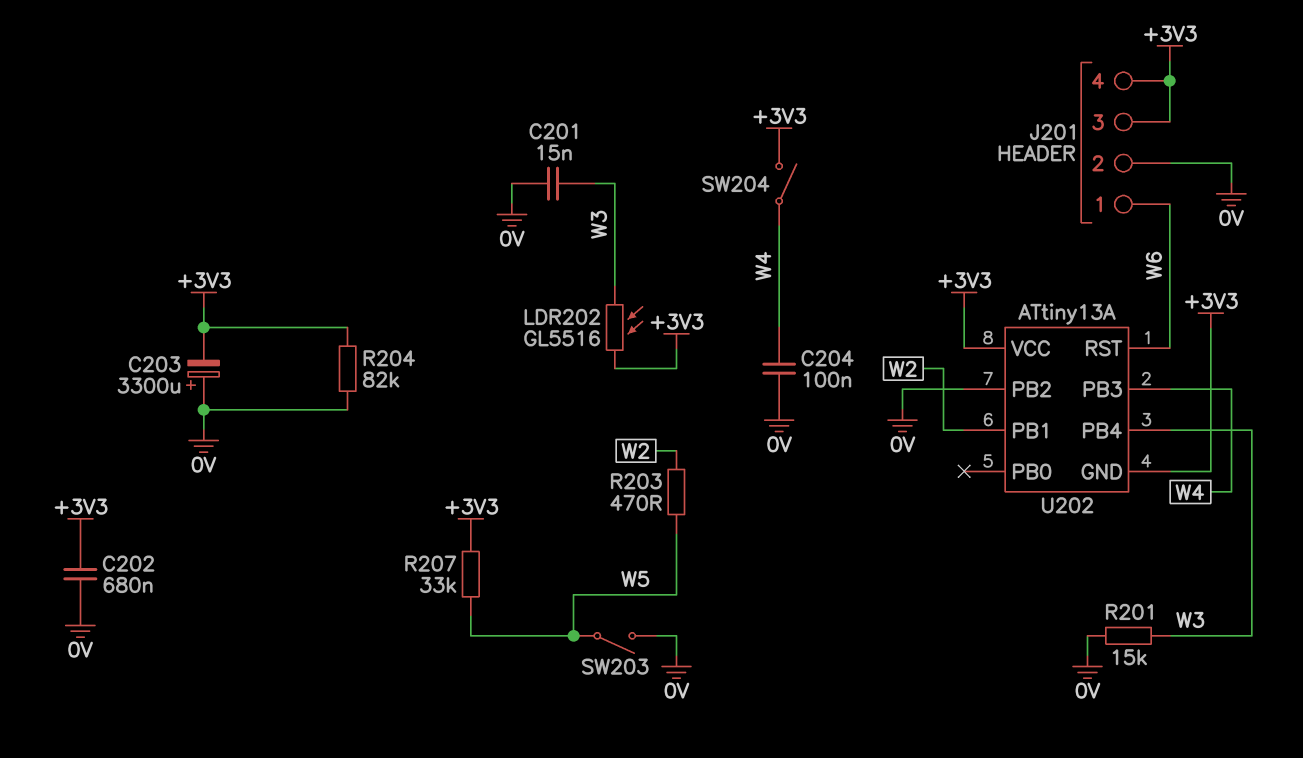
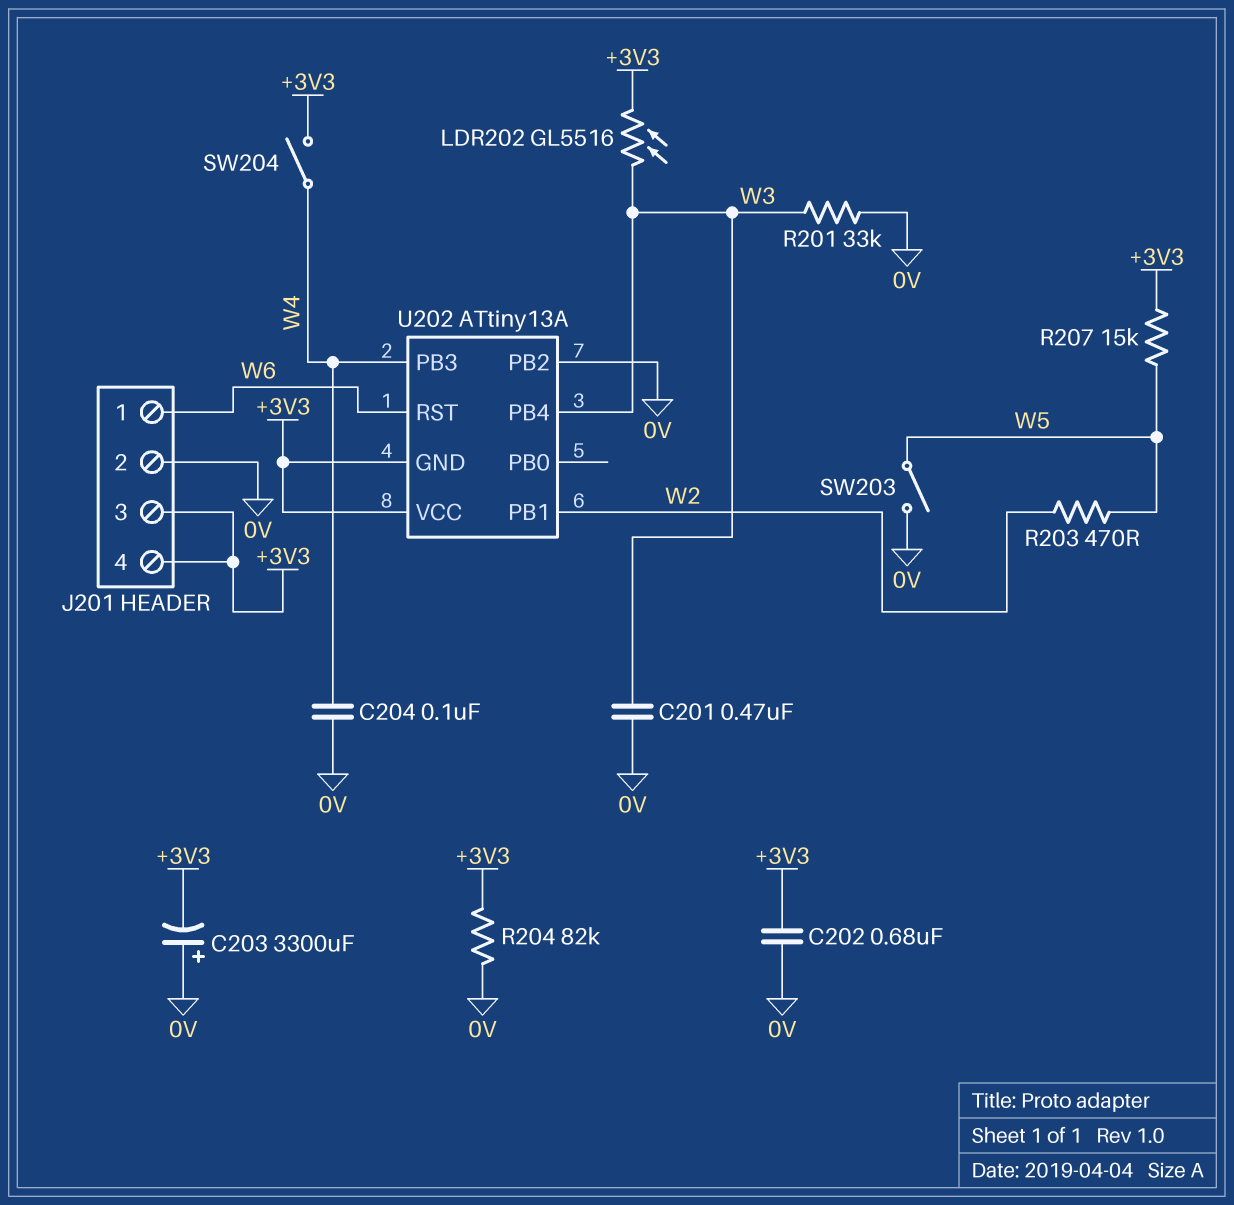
C201: 15nF (0V, W3) -> 470nF (0V, W3)
R201: 15k (0V, W3) -> 33k (0V, W3)
R207: 33k (+3V3, W5) -> 15k (+3V3, W5)

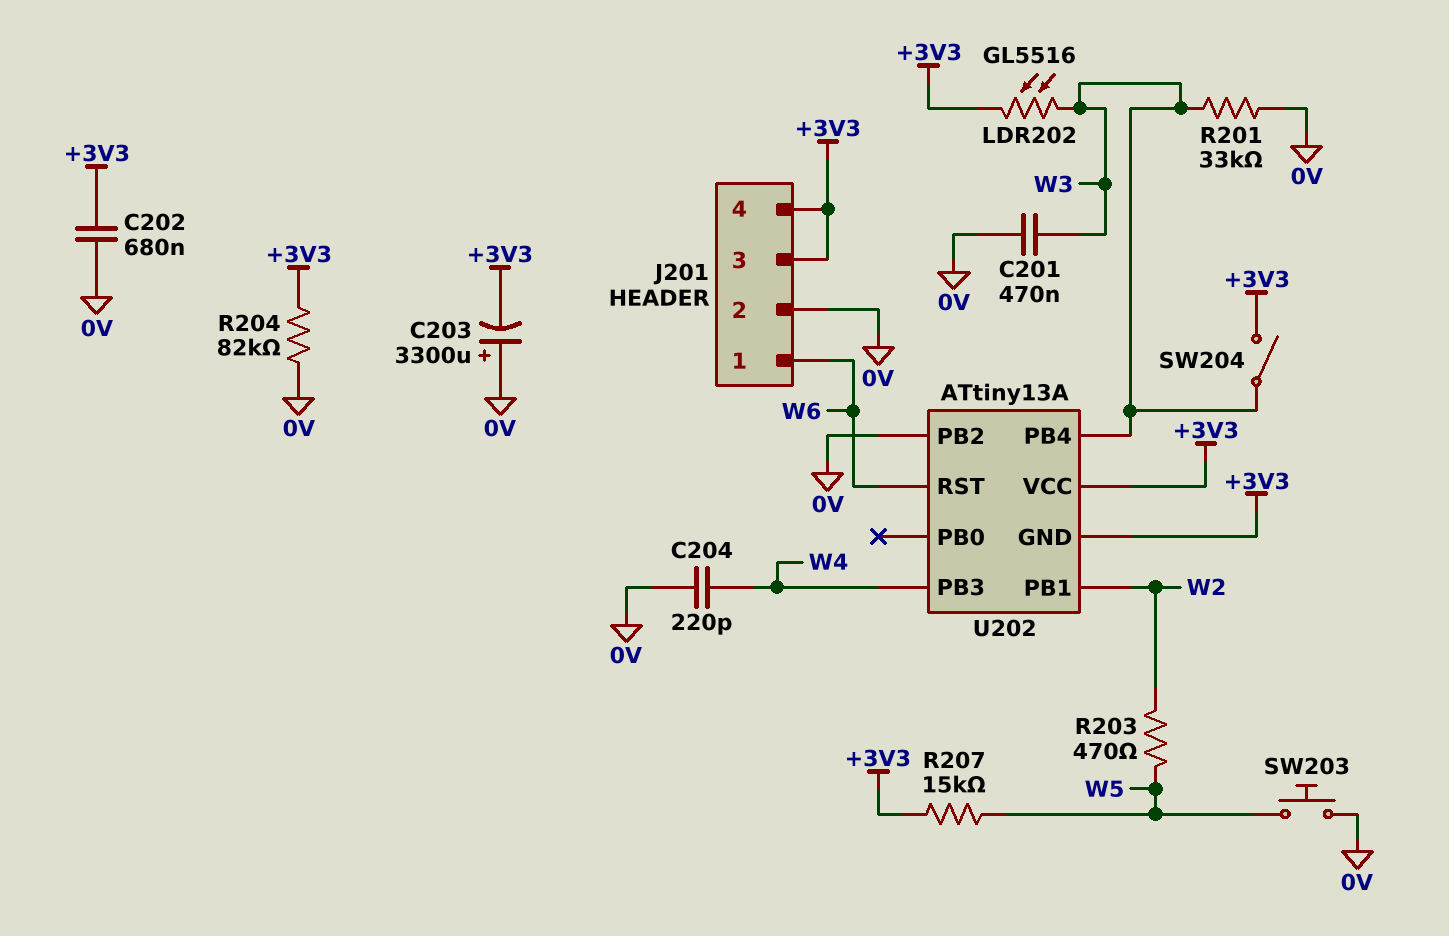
C204: 100nF (0V, W4) -> 220pF (0V, W4)
SW203: switch (0V, W5) -> button (0V, W5)
SW204: switch (+3V3, W4) -> switch (+3V3, W3)

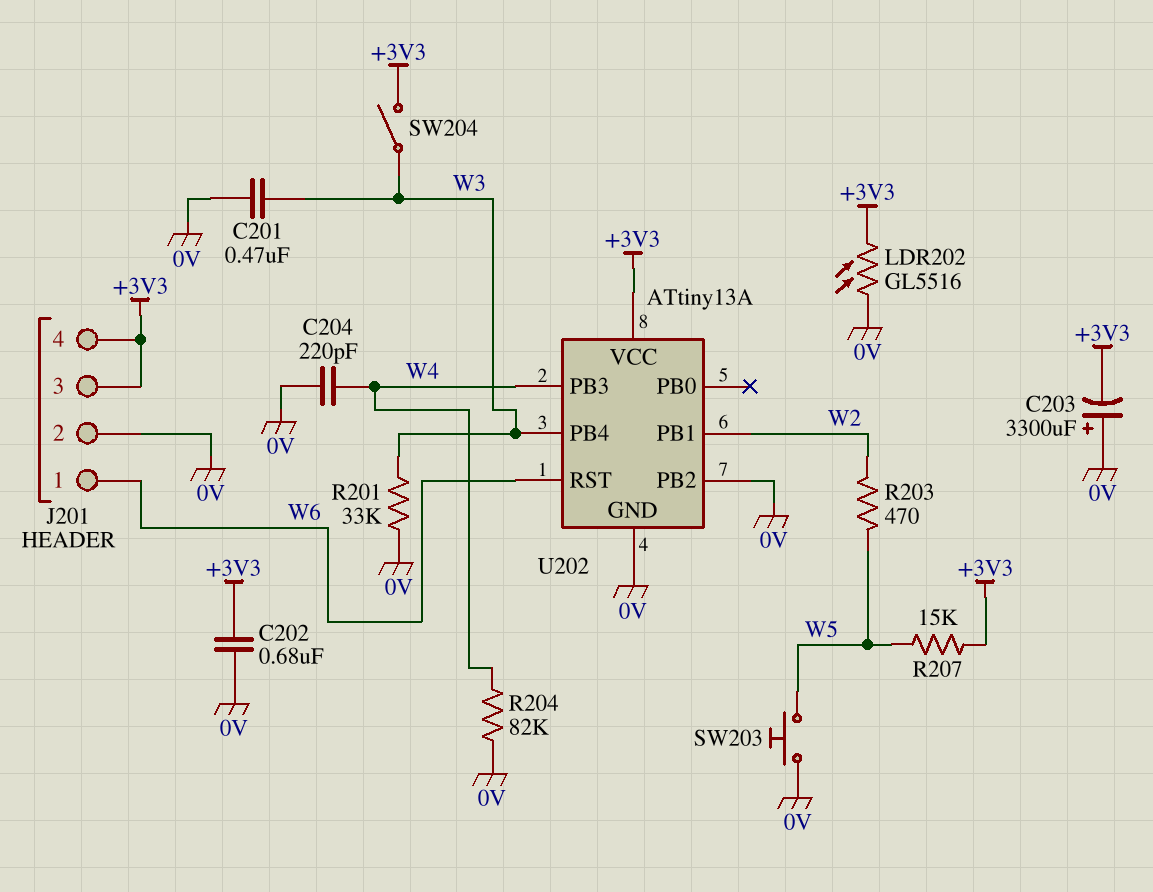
LDR202: GL5516 (+3V3, W3) -> GL5516 (+3V3, 0V)
R204: 82k (+3V3, 0V) -> 82k (0V, W4)
U202 pin GND: +3V3 -> 0V

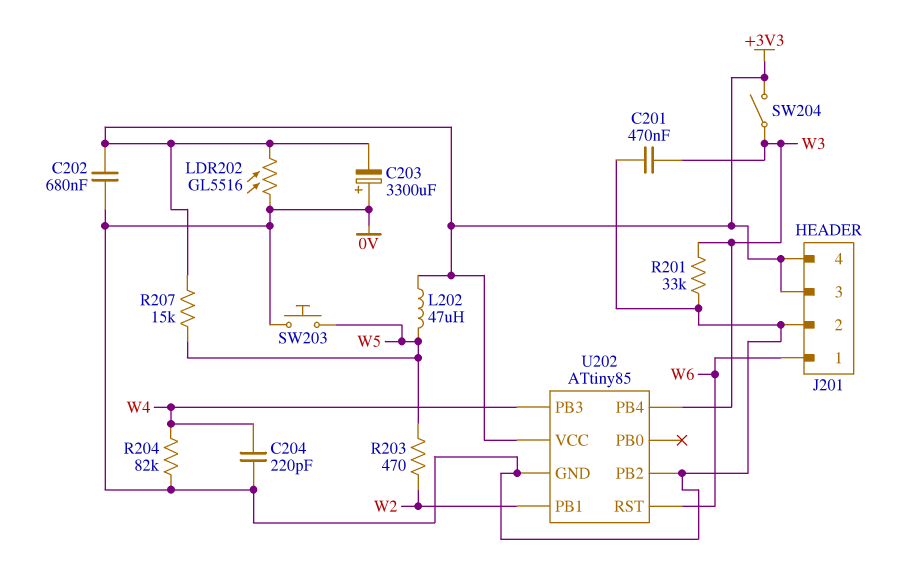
L202: none -> 47uH (+3V3, W5)
U202: ATtiny13A -> ATtiny85

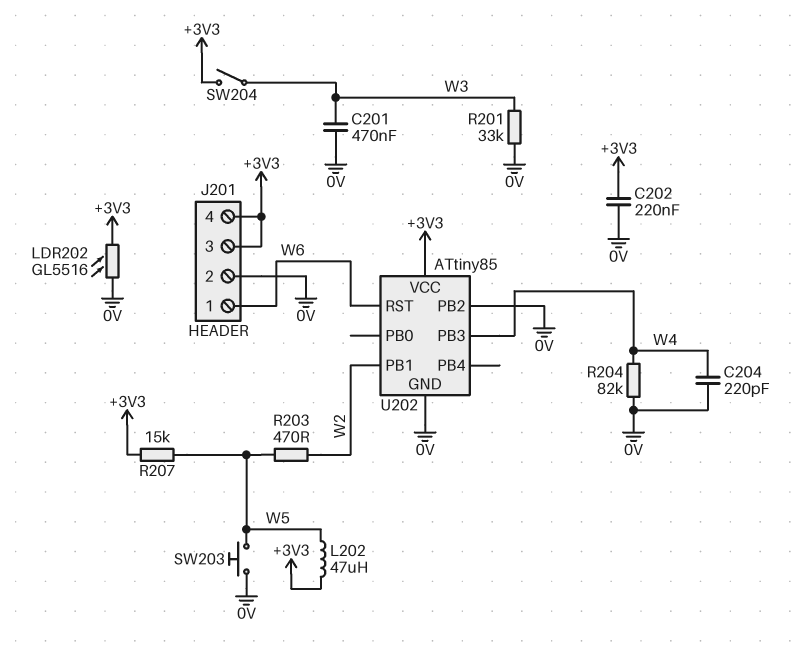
C202: 680nF (+3V3, 0V) -> 220nF (+3V3, 0V)
C203: 3300uF (plus 0V, minus +3V3) -> none
U202 pin PB4: W3 -> none

